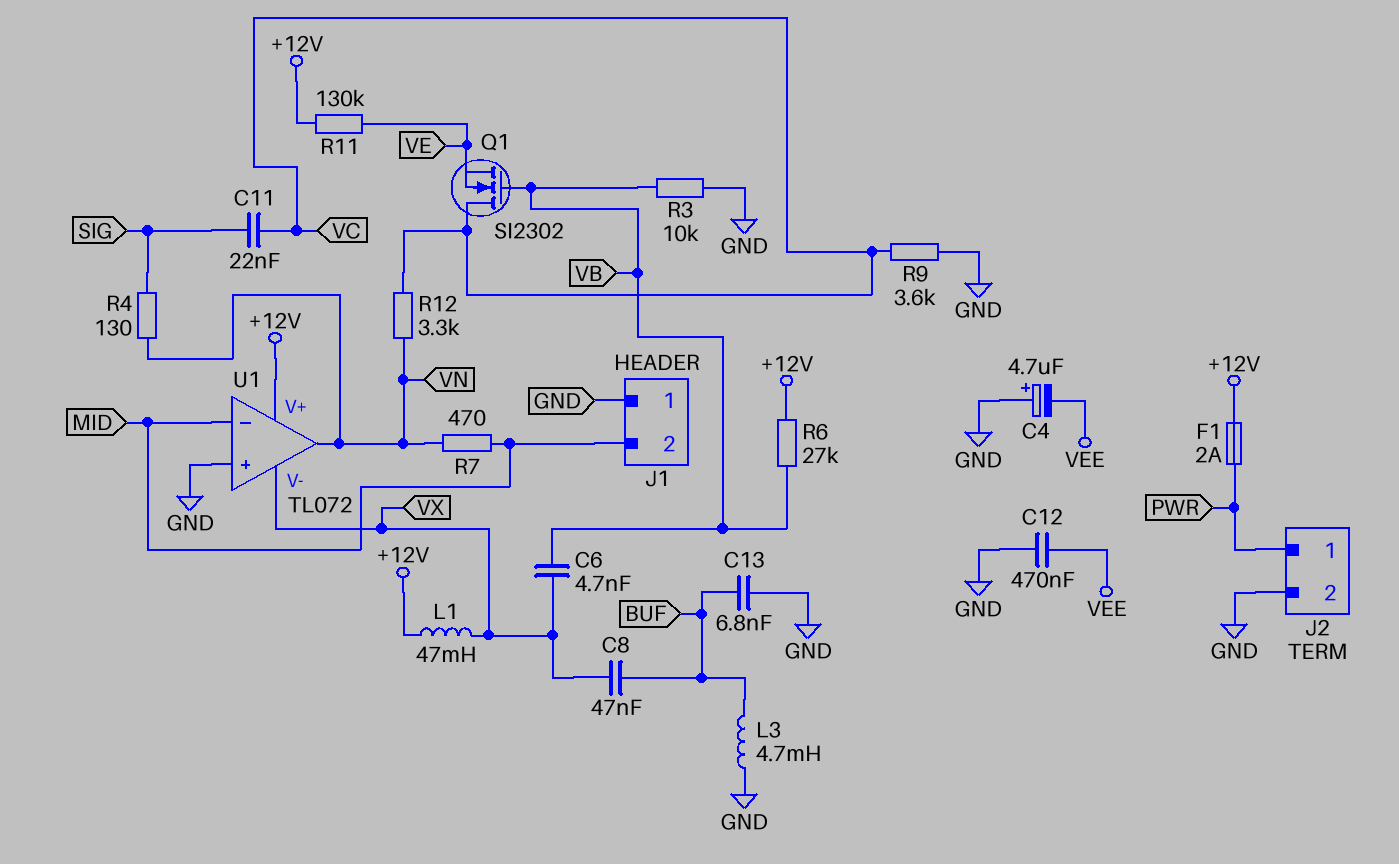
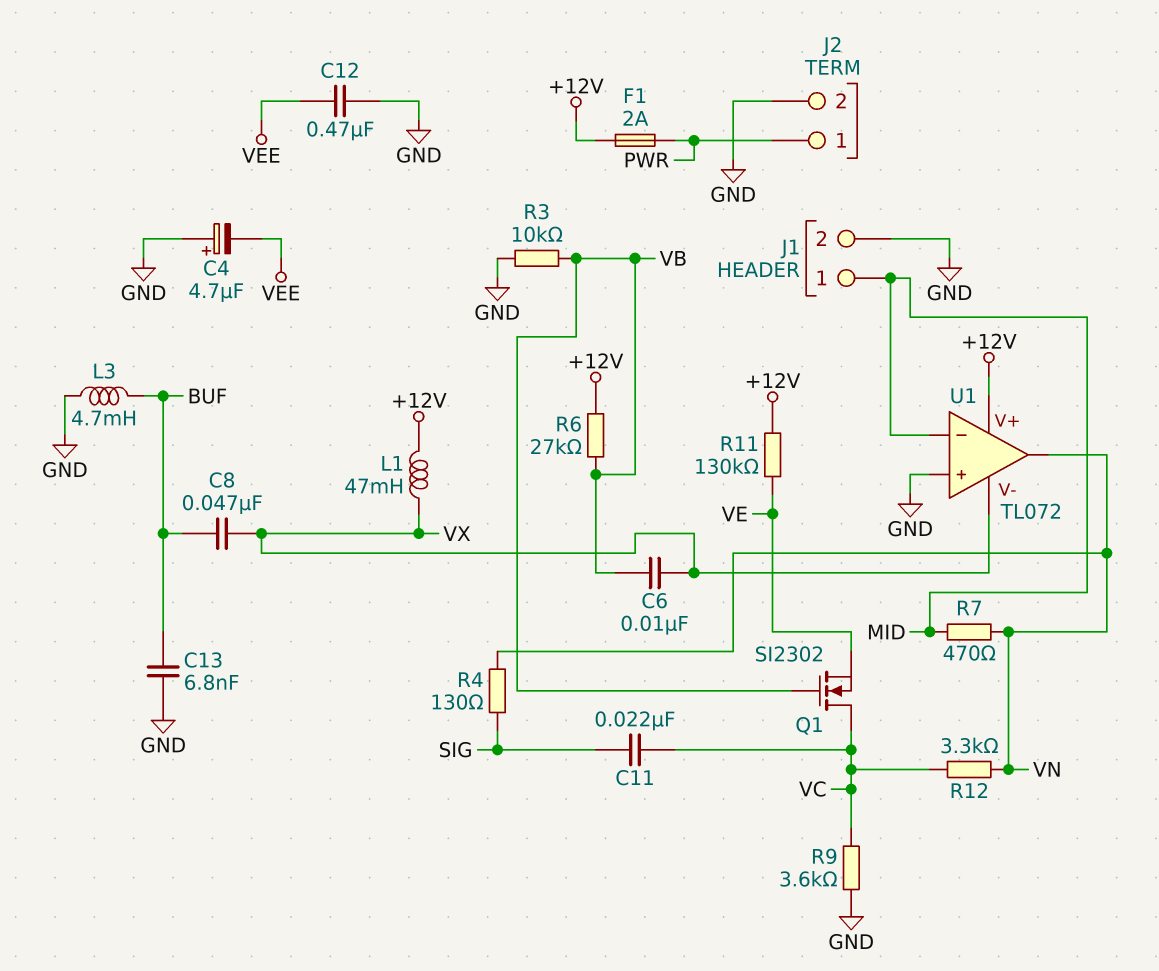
C6: 4.7nF (VB, VX) -> 10nF (VB, VX)
J1 pin 1: GND -> MID
J1 pin 2: MID -> GND

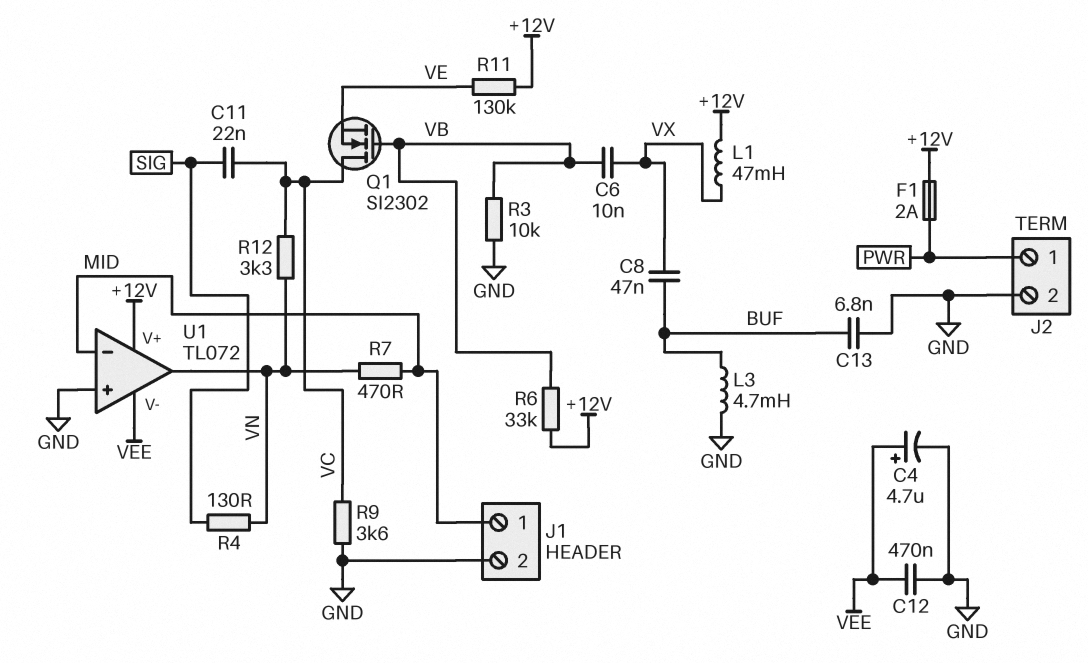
C4: 4.7uF (plus GND, minus VEE) -> 4.7uF (plus VEE, minus GND)
R6: 27k (+12V, VB) -> 33k (+12V, VB)
U1 pin V-: VX -> VEE

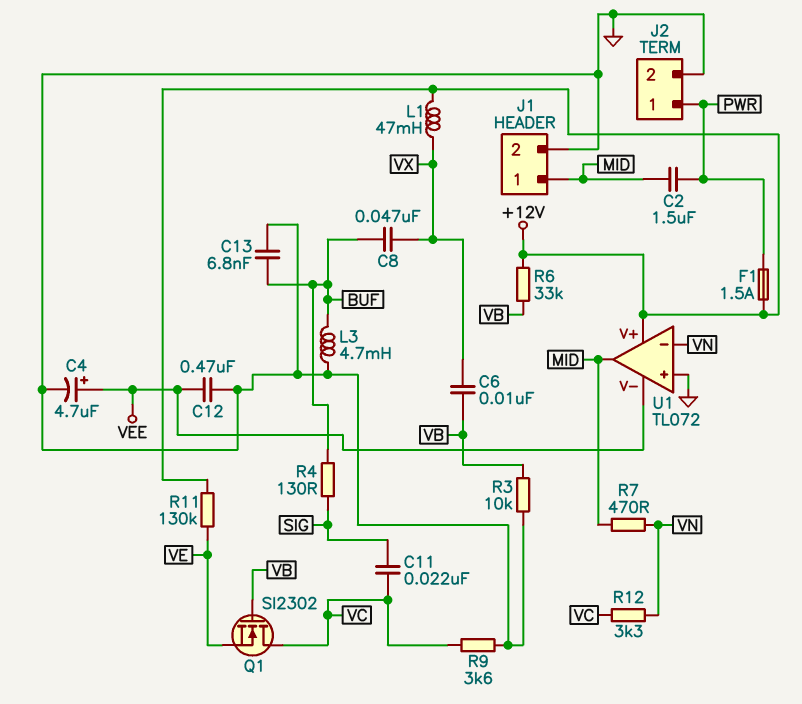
C2: none -> 1.5uF (MID, PWR)
F1: 2A (+12V, PWR) -> 1.5A (+12V, PWR)
R4: 130 (SIG, VN) -> 130 (BUF, SIG)
U1 pin in-: MID -> VN
U1 pin out: VN -> MID

